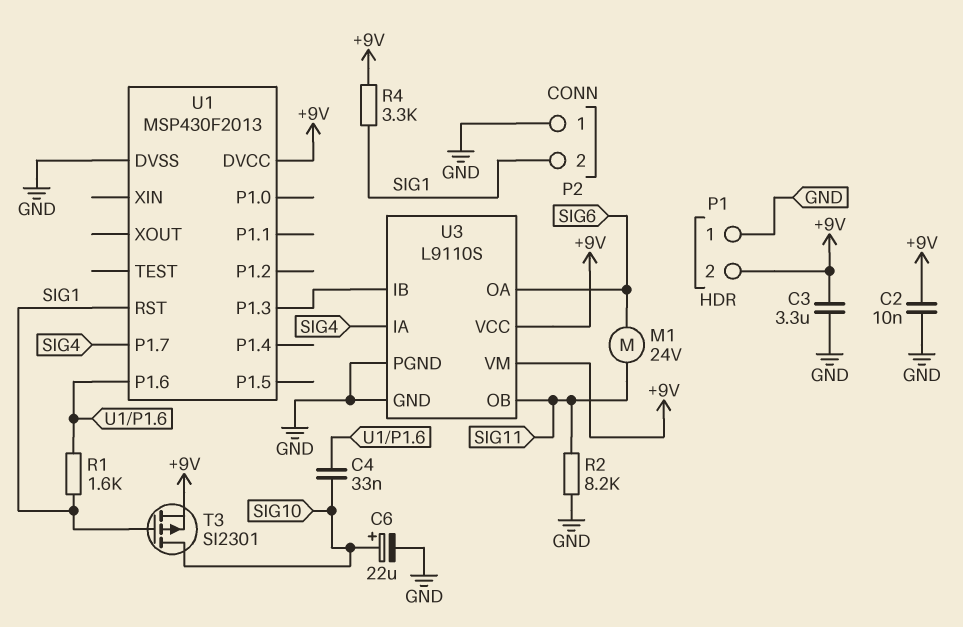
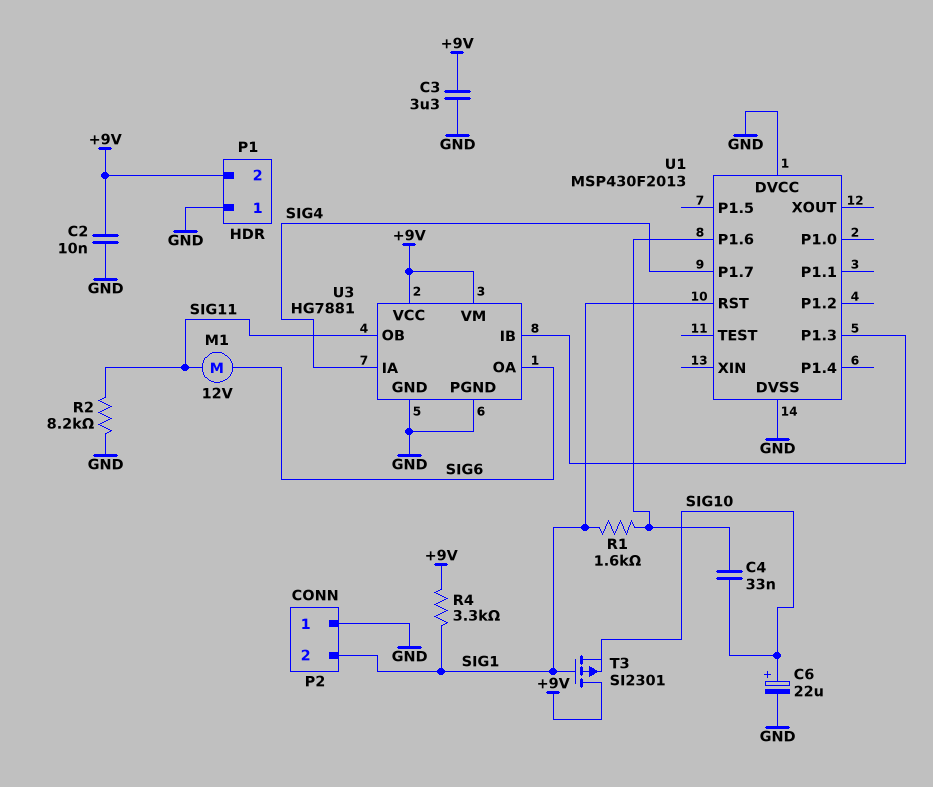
M1: motor 24V (SIG6, SIG11) -> motor 12V (SIG6, SIG11)
T3: PMOS SI2301 (G SIG1, D SIG10, S +9V) -> PMOS SI2301 (G SIG1, D +9V, S SIG10)
U1 pin DVCC: +9V -> GND
U3: L9110S -> HG7881

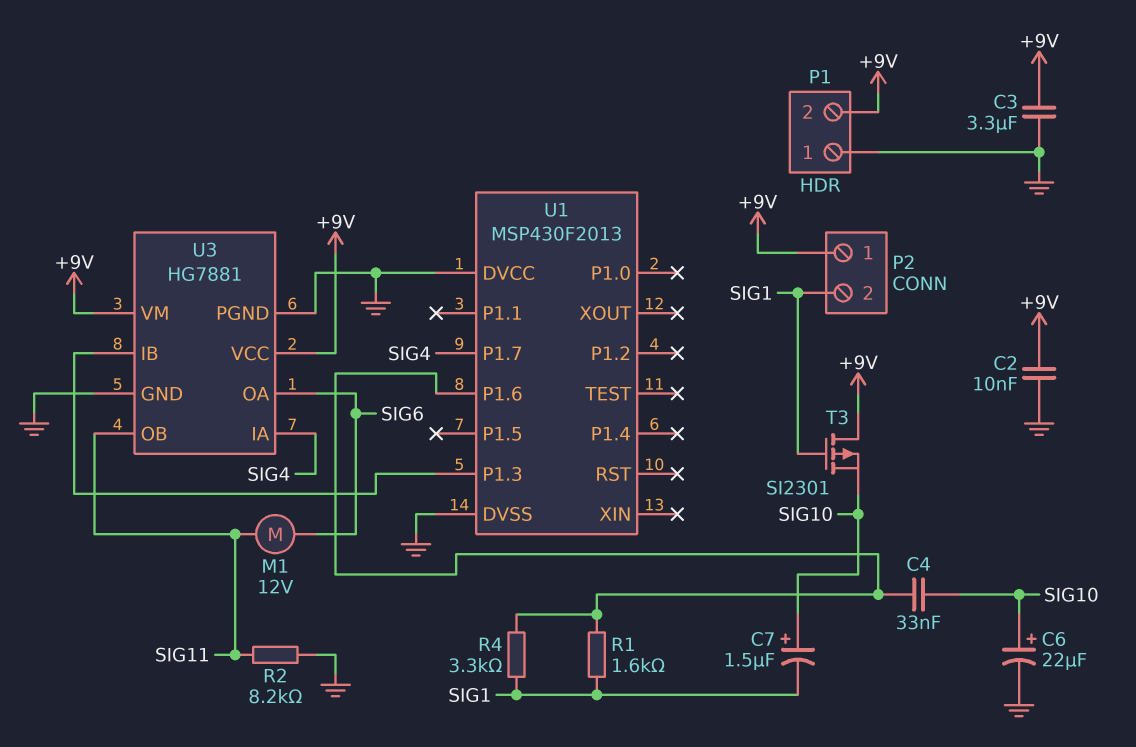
C7: none -> 1.5uF (plus SIG10, minus SIG1)
P2 pin 1: GND -> +9V
R4: 3.3k (+9V, SIG1) -> 3.3k (SIG1, U1/P1.6)
U1 pin RST: SIG1 -> none

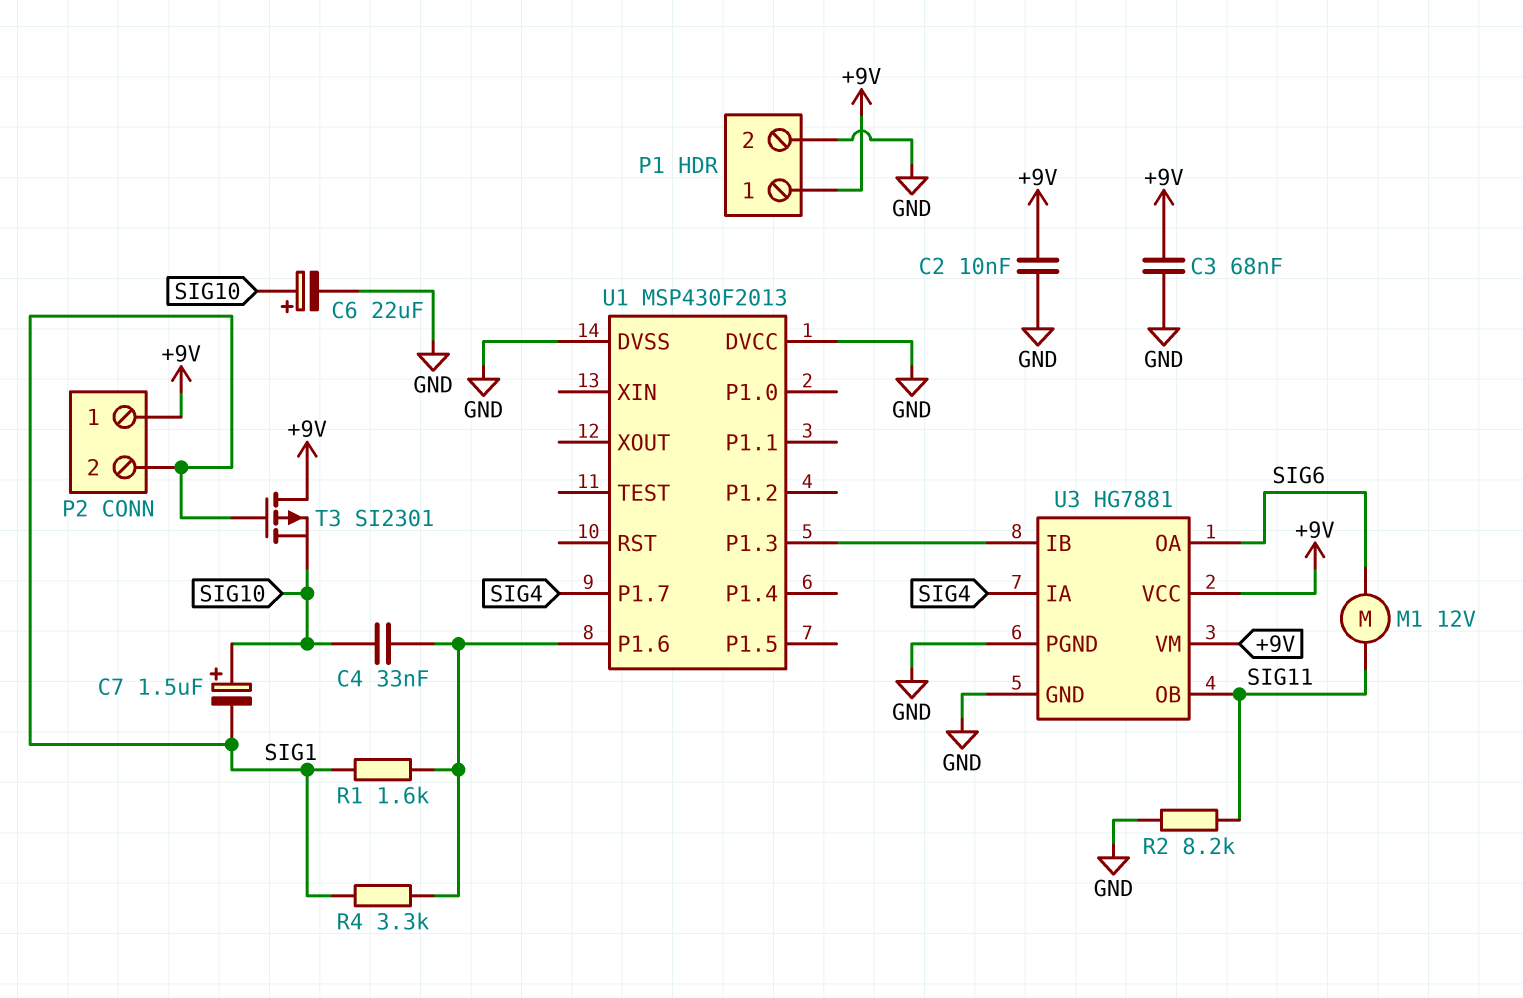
C3: 3.3uF (+9V, GND) -> 68nF (+9V, GND)
P1 pin 1: GND -> +9V
P1 pin 2: +9V -> GND

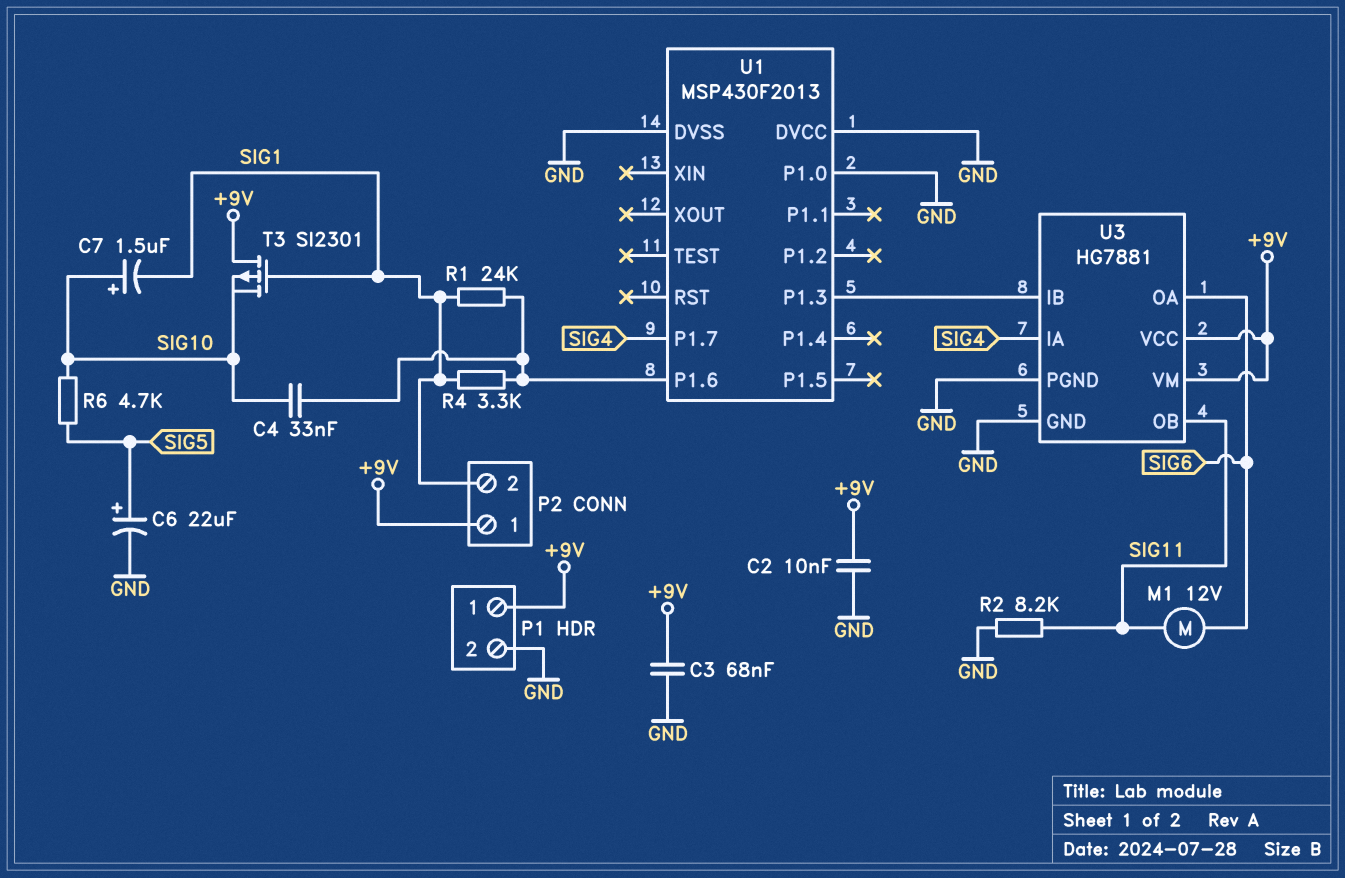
C6: 22uF (plus SIG10, minus GND) -> 22uF (plus SIG5, minus GND)
R1: 1.6k (SIG1, U1/P1.6) -> 24k (SIG1, U1/P1.6)
R6: none -> 4.7k (SIG5, SIG10)
U1 pin P1.0: none -> GND

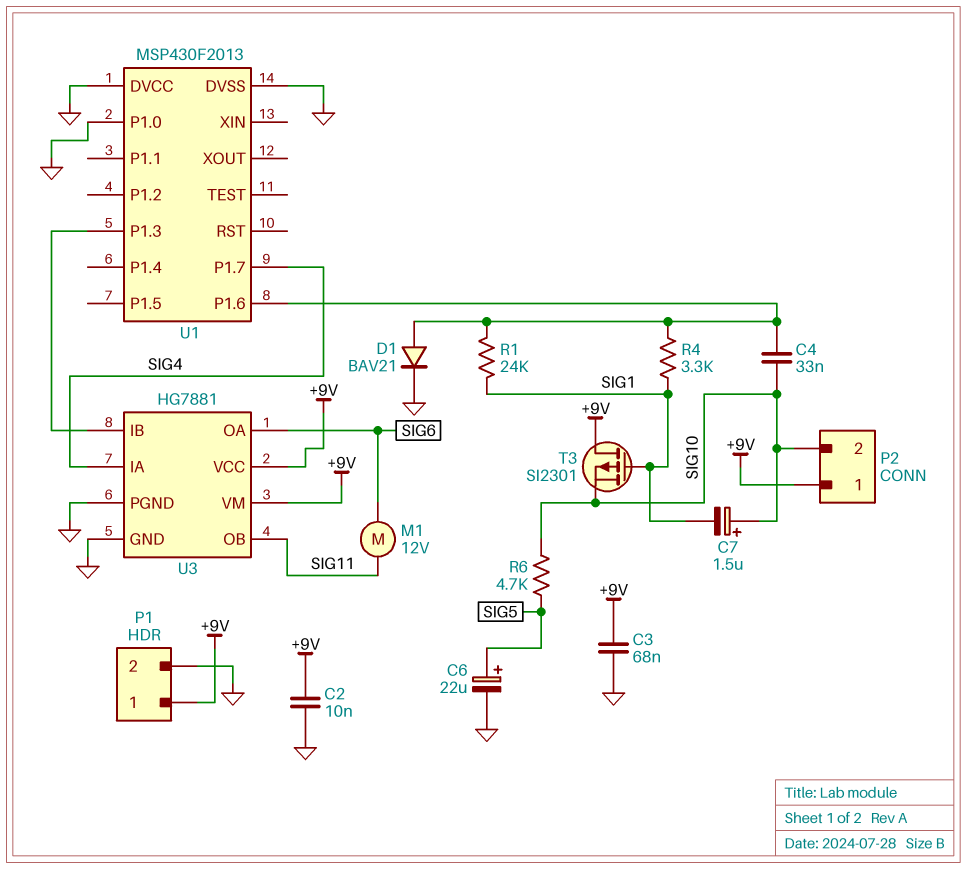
D1: none -> diode BAV21 (A U1/P1.6, K GND)
P2 pin 2: SIG1 -> SIG10
R2: 8.2k (GND, SIG11) -> none

